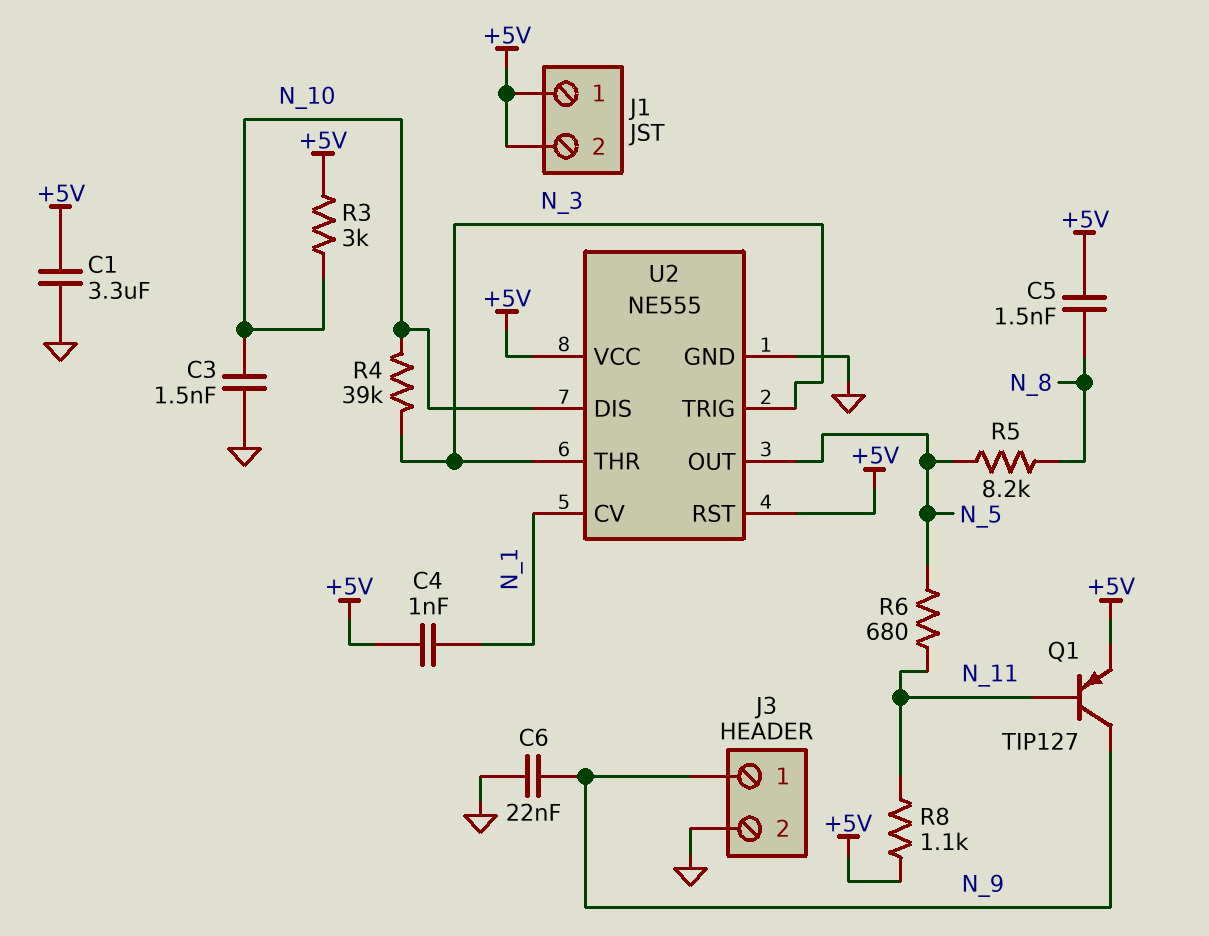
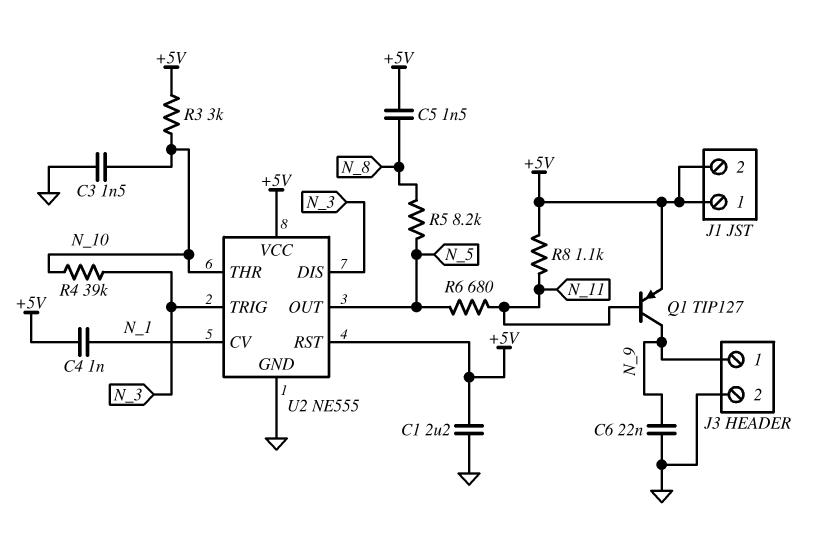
C1: 3.3uF (+5V, GND) -> 2.2uF (+5V, GND)
U2 pin DIS: N_10 -> N_3
U2 pin THR: N_3 -> N_10

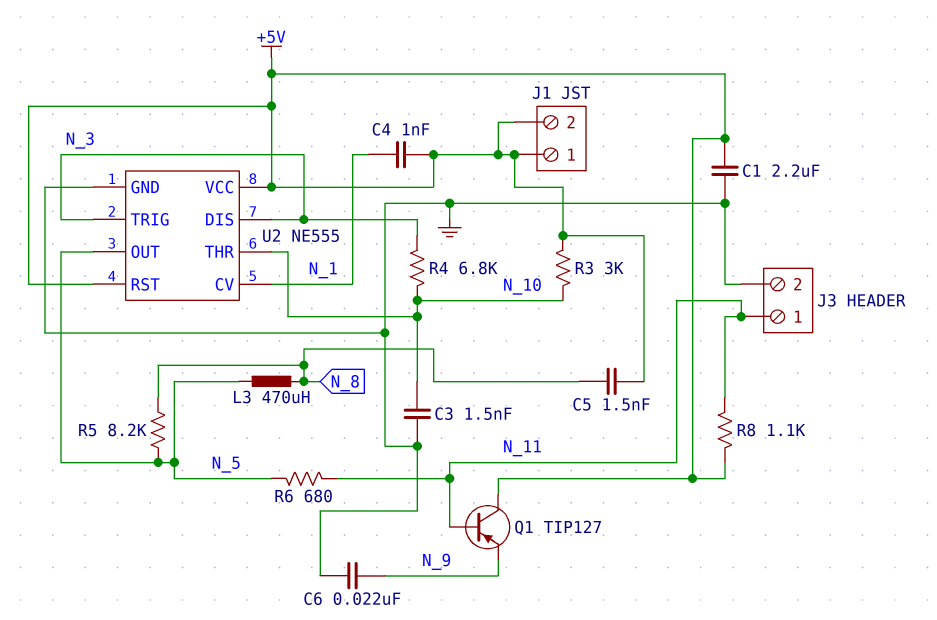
J3 pin 1: N_9 -> N_11
L3: none -> 470uH (N_5, N_8)
Q1: PNP TIP127 (B N_11, C N_9, E +5V) -> PNP TIP127 (B N_11, C +5V, E N_9)
R4: 39k (N_3, N_10) -> 6.8k (N_3, N_10)

